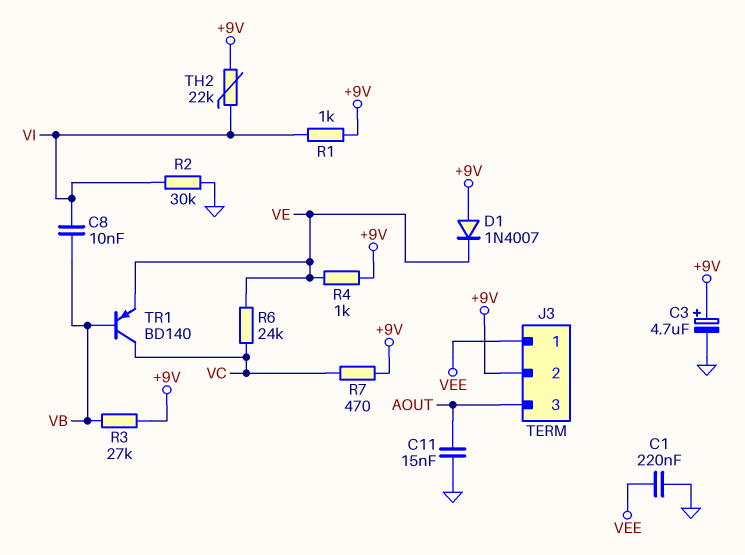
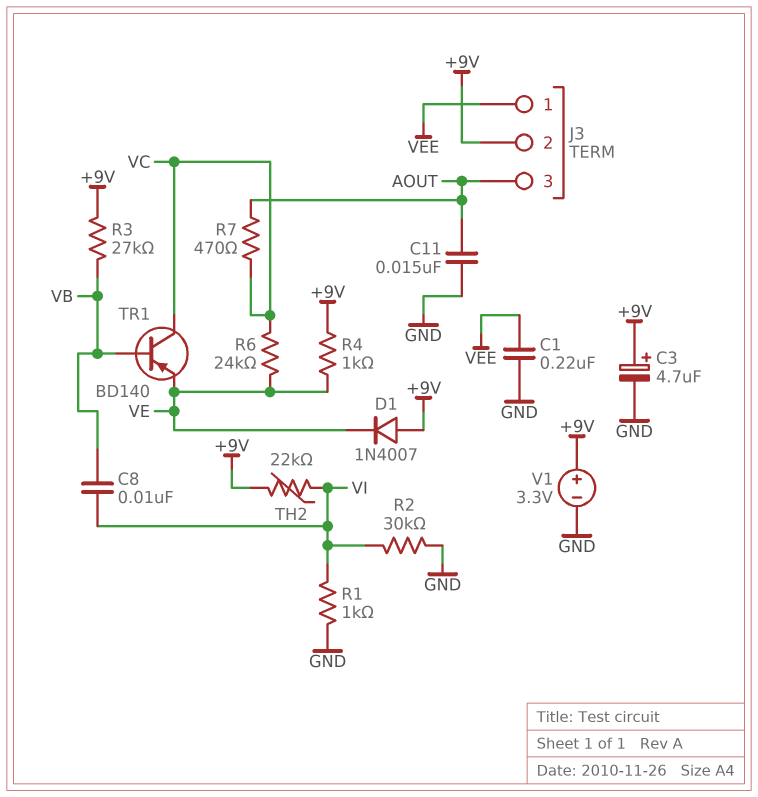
R1: 1k (+9V, VI) -> 1k (GND, VI)
R7: 470 (+9V, VC) -> 470 (AOUT, VC)
V1: none -> 3.3V (plus +9V, minus GND)

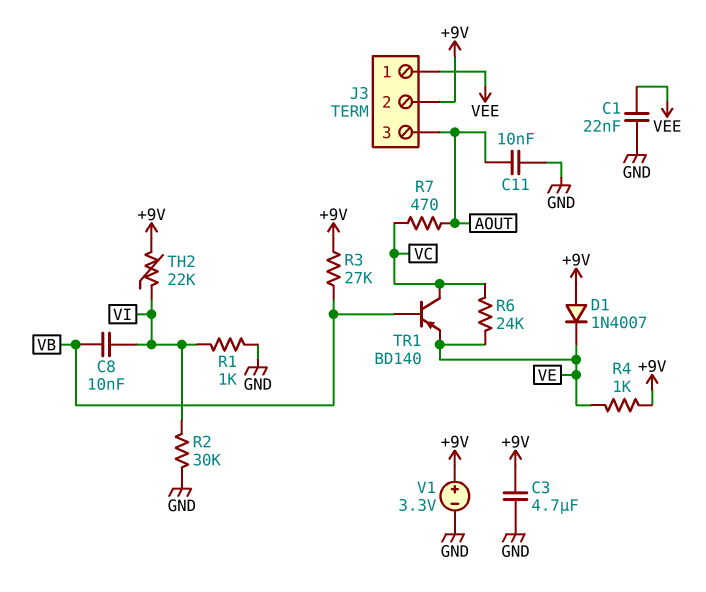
C1: 220nF (GND, VEE) -> 22nF (GND, VEE)
C3: 4.7uF (plus +9V, minus GND) -> 4.7uF (+9V, GND)
C11: 15nF (AOUT, GND) -> 10nF (AOUT, GND)

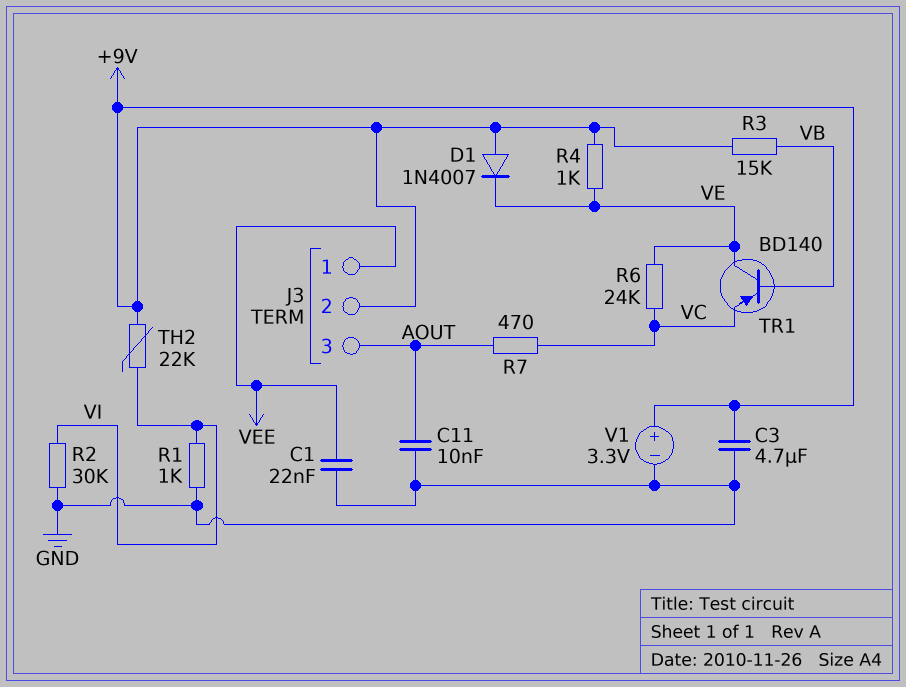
C8: 10nF (VB, VI) -> none
R3: 27k (+9V, VB) -> 15k (+9V, VB)
TR1: PNP BD140 (B VB, C VC, E VE) -> PNP BD140 (B VB, C VE, E VC)

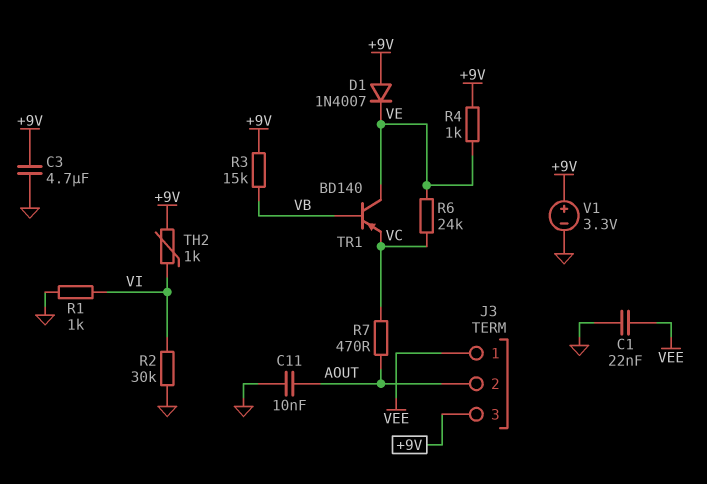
J3 pin 2: +9V -> AOUT
J3 pin 3: AOUT -> +9V
TH2: 22k (+9V, VI) -> 1k (+9V, VI)

